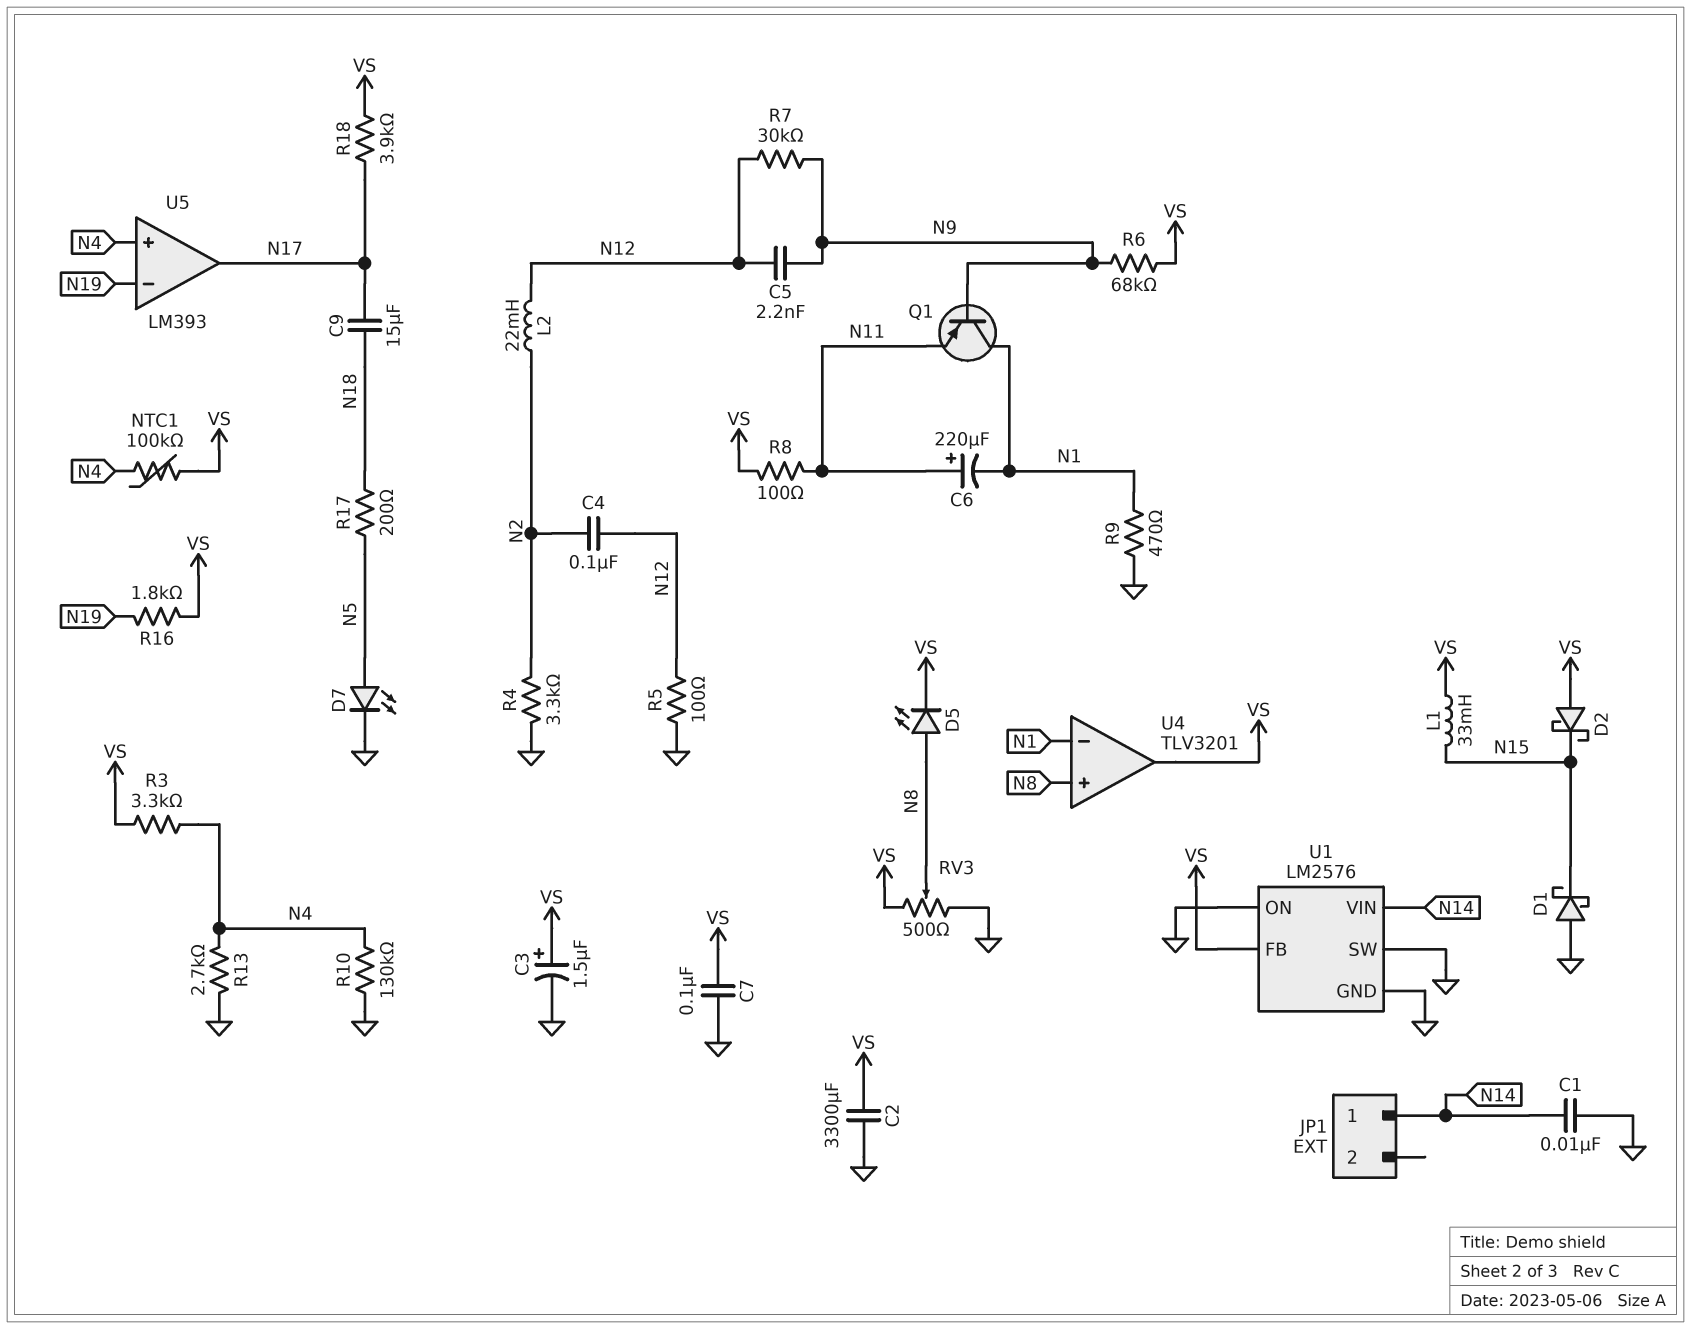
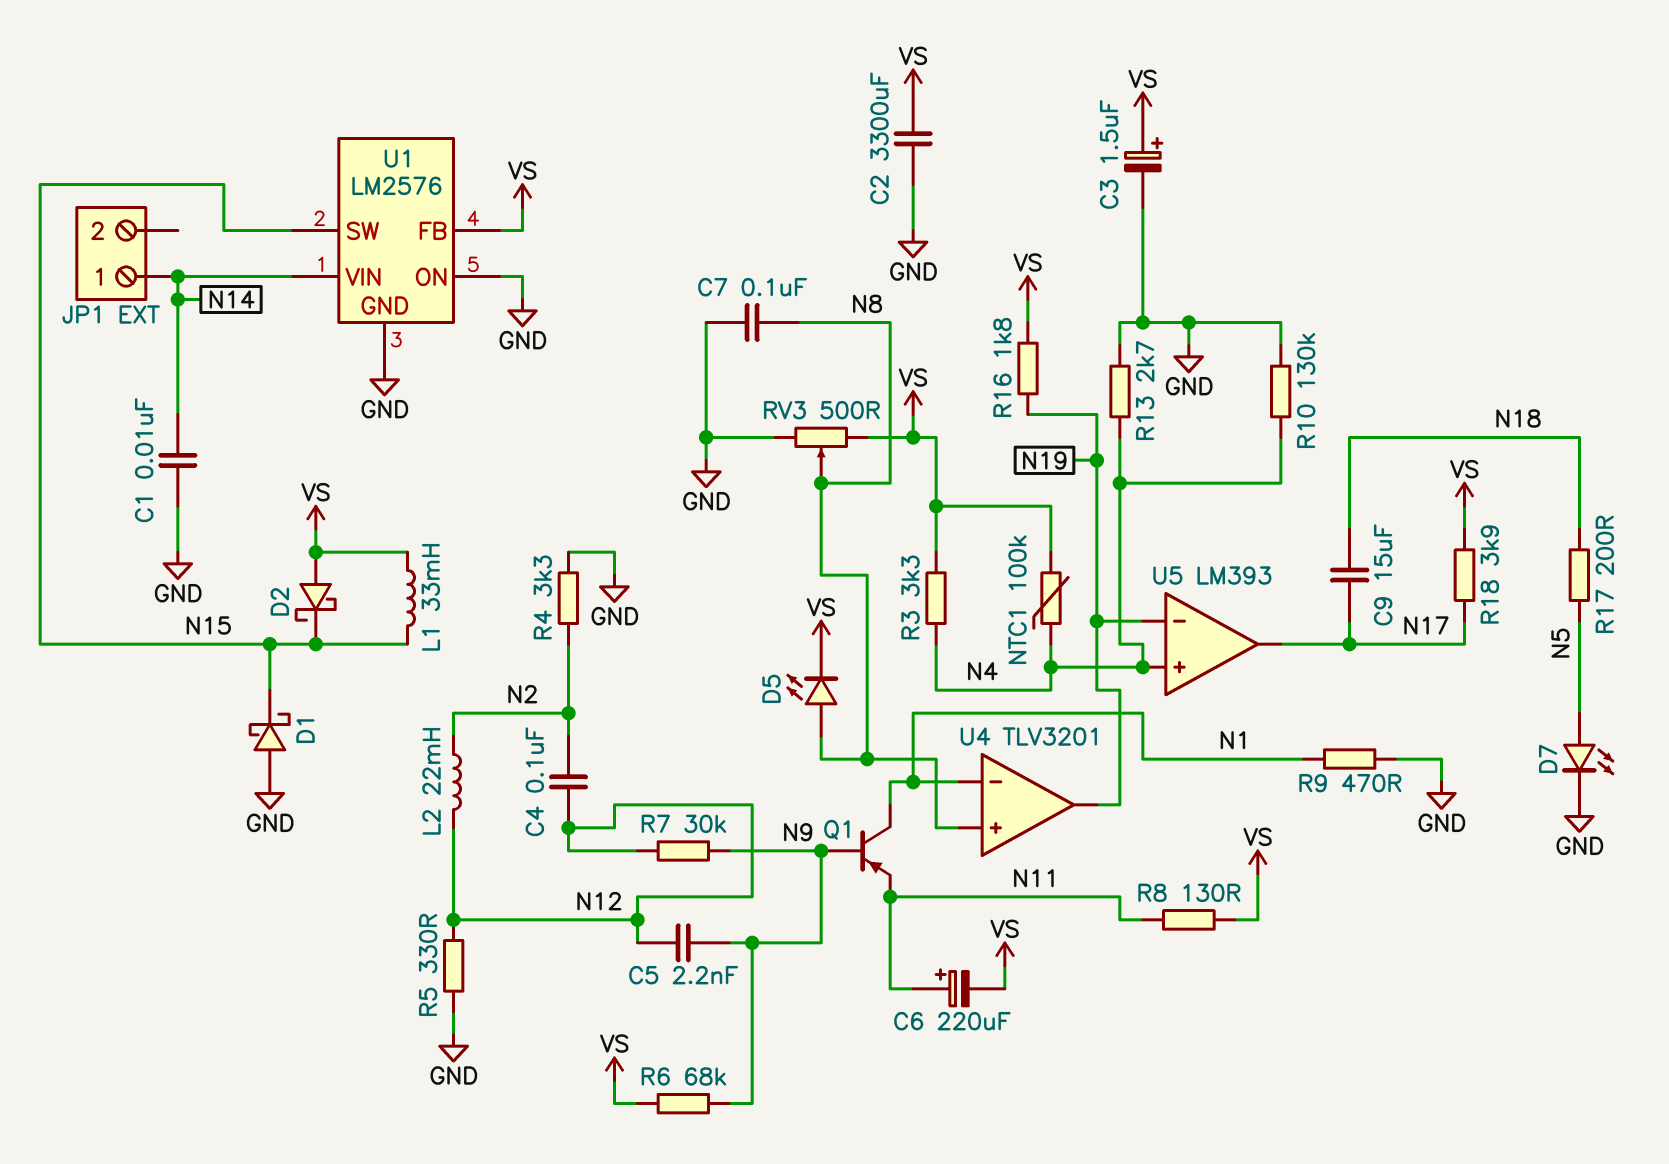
C6: 220uF (plus N11, minus N1) -> 220uF (plus N11, minus VS)
C7: 100nF (GND, VS) -> 100nF (GND, N8)
R5: 100 (GND, N12) -> 330 (GND, N12)
R8: 100 (N11, VS) -> 130 (N11, VS)
U1 pin SW: GND -> N15
U4 pin out: VS -> N19

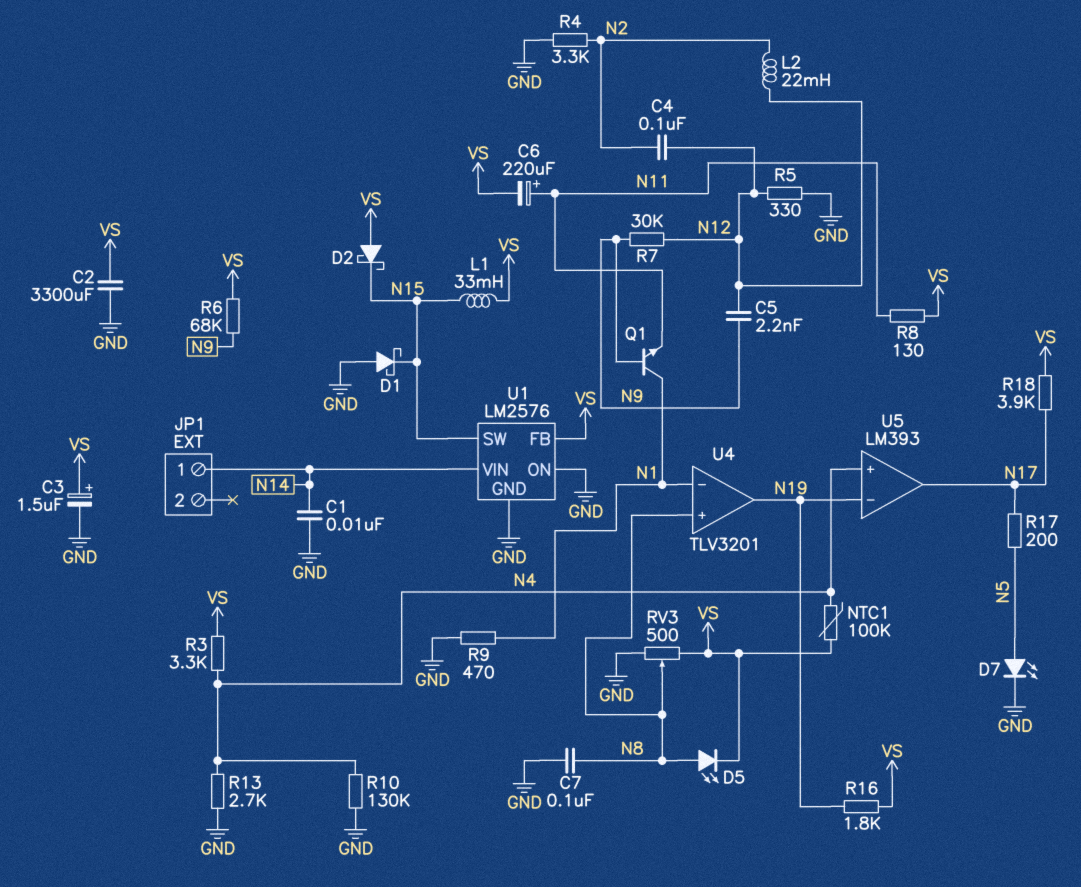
C9: 15uF (N17, N18) -> none
Q1: PNP (B N9, C N1, E N11) -> NPN (B N9, C N1, E N11)
R17: 200 (N5, N18) -> 200 (N5, N17)

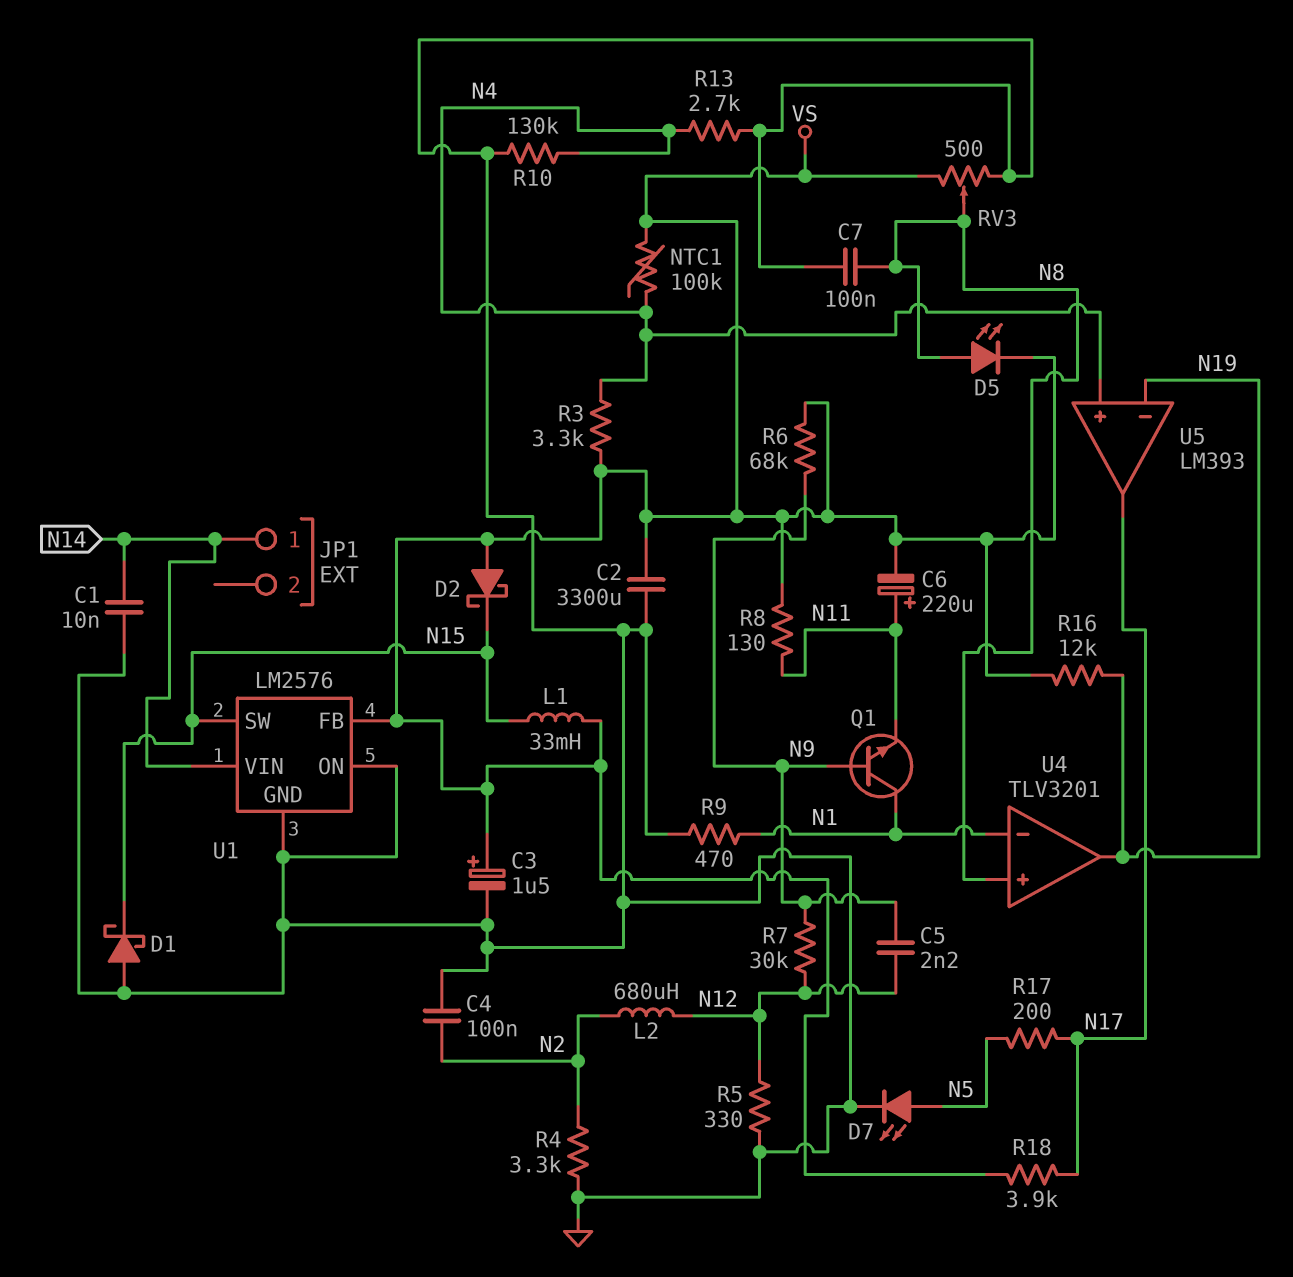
C4: 100nF (N2, N12) -> 100nF (GND, N2)
L2: 22mH (N2, N12) -> 680uH (N2, N12)
R16: 1.8k (N19, VS) -> 12k (N19, VS)

